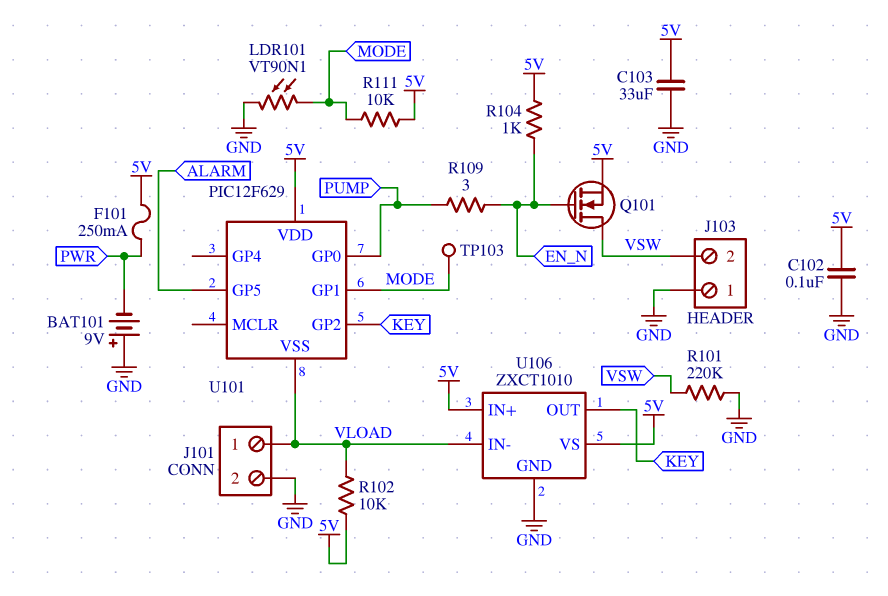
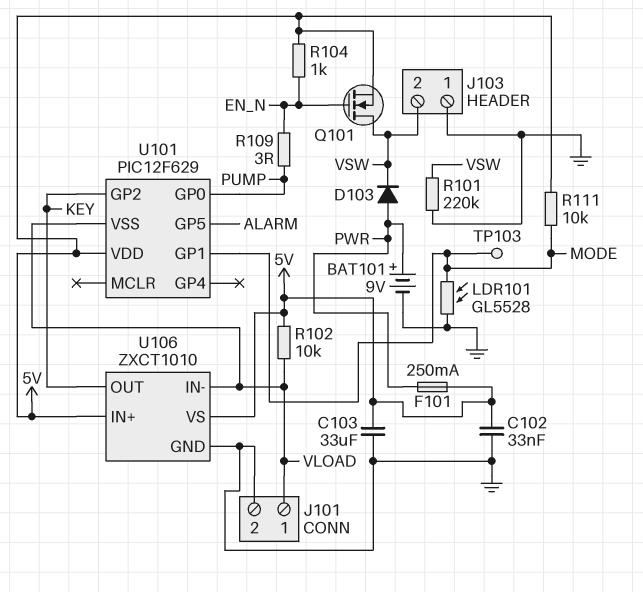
BAT101: 9V (plus GND, minus PWR) -> 9V (plus PWR, minus GND)
C102: 100nF (5V, GND) -> 33nF (5V, GND)
D103: none -> diode (A PWR, K VSW)
LDR101: VT90N1 (GND, MODE) -> GL5528 (GND, MODE)

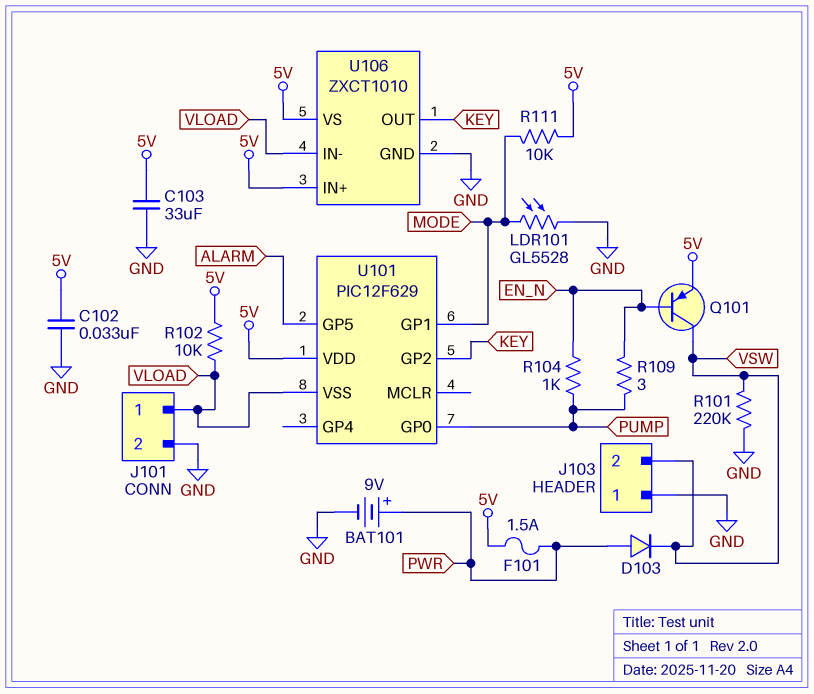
F101: 250mA (5V, PWR) -> 1.5A (5V, PWR)
Q101: NMOS (G EN_N, D VSW, S 5V) -> PNP (B EN_N, C VSW, E 5V)
R104: 1k (5V, EN_N) -> 1k (EN_N, PUMP)
TP103: test point (MODE) -> none

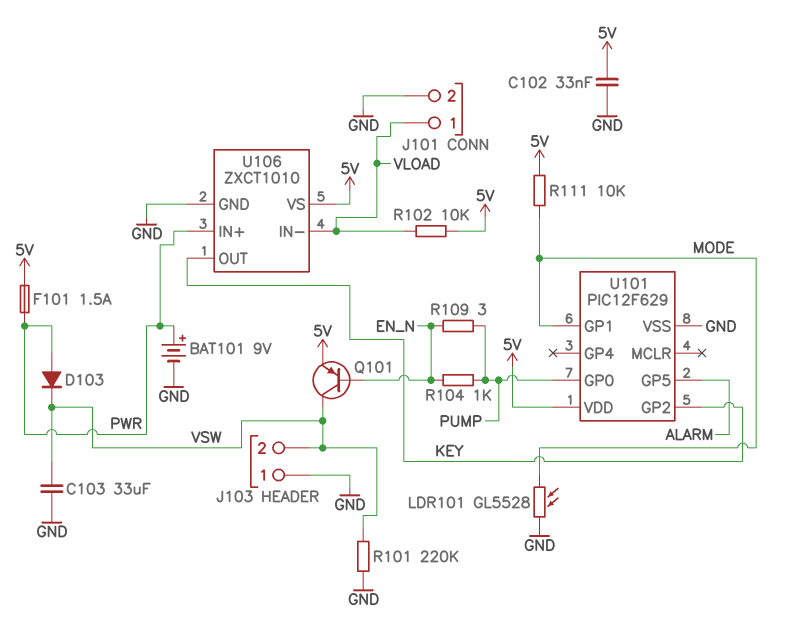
C103: 33uF (5V, GND) -> 33uF (GND, VSW)
U101 pin VSS: VLOAD -> GND
U106 pin IN+: 5V -> PWR

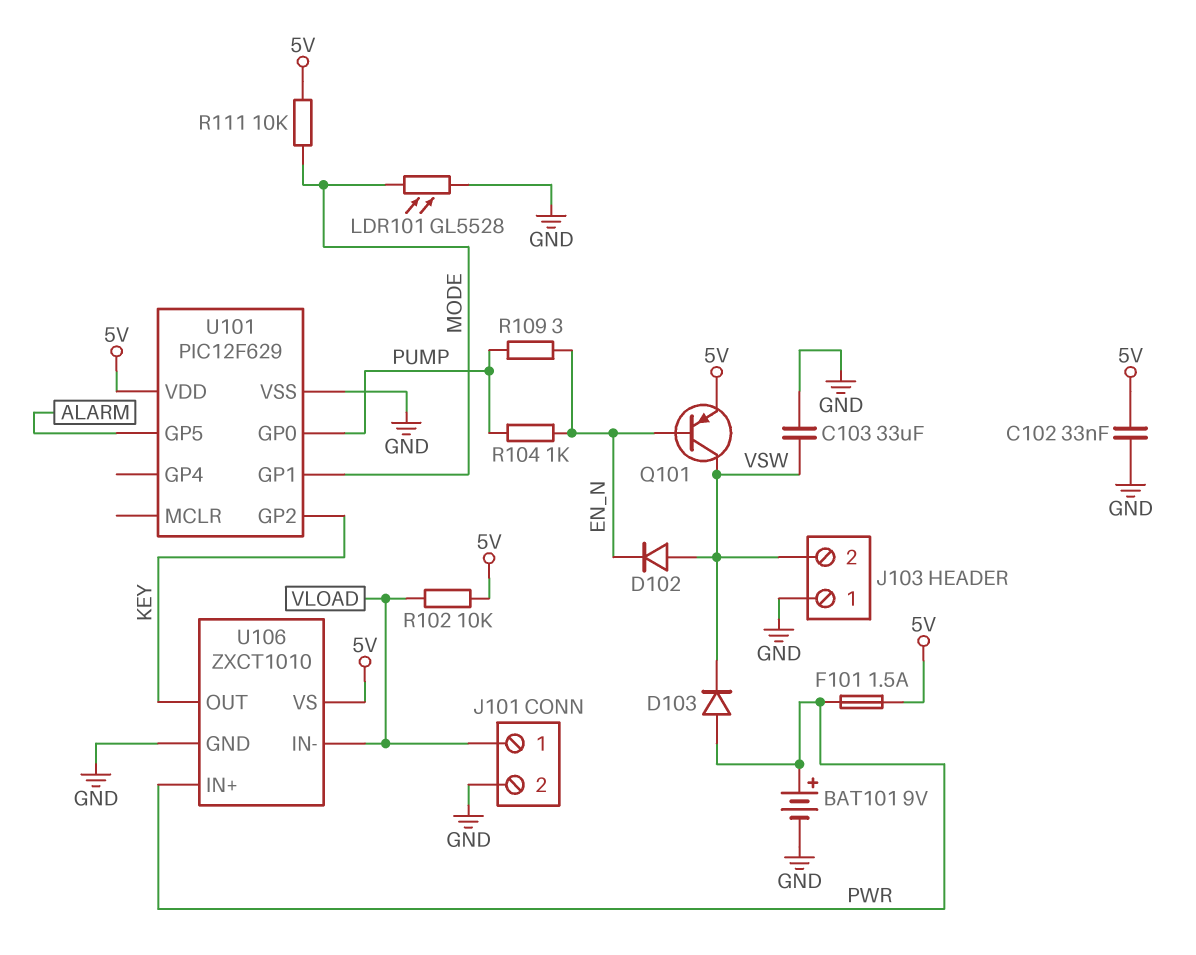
D102: none -> diode (A VSW, K EN_N)
R101: 220k (GND, VSW) -> none

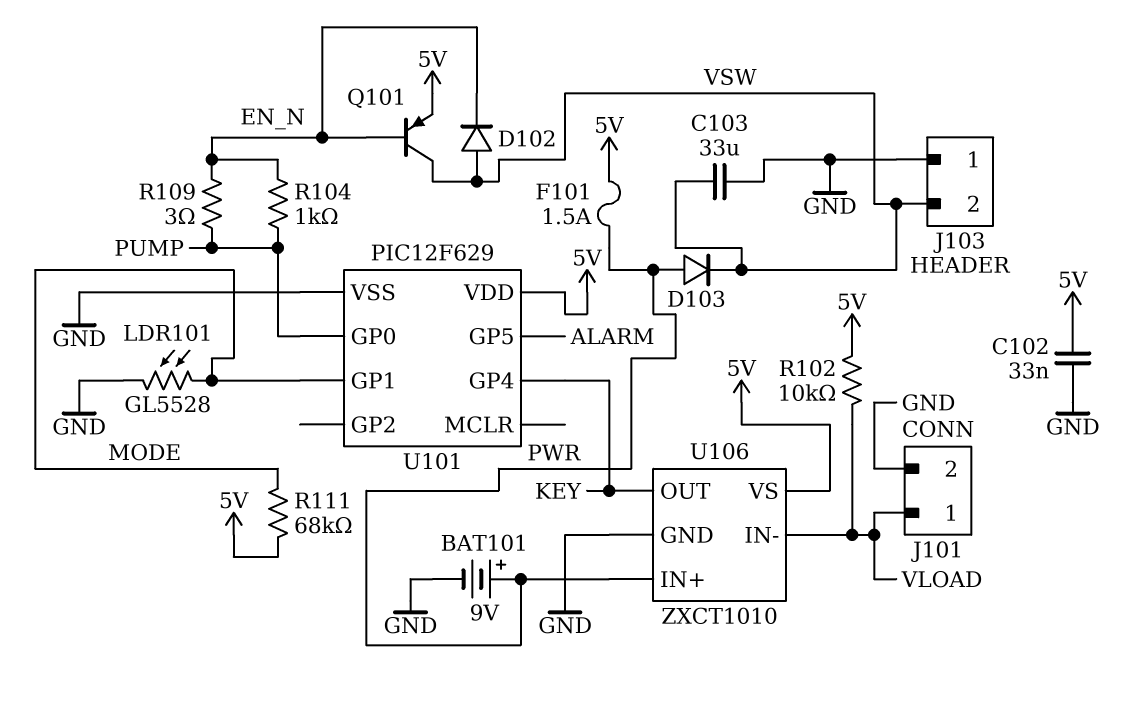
R111: 10k (5V, MODE) -> 68k (5V, MODE)
U101 pin GP2: KEY -> none
U101 pin GP4: none -> KEY

